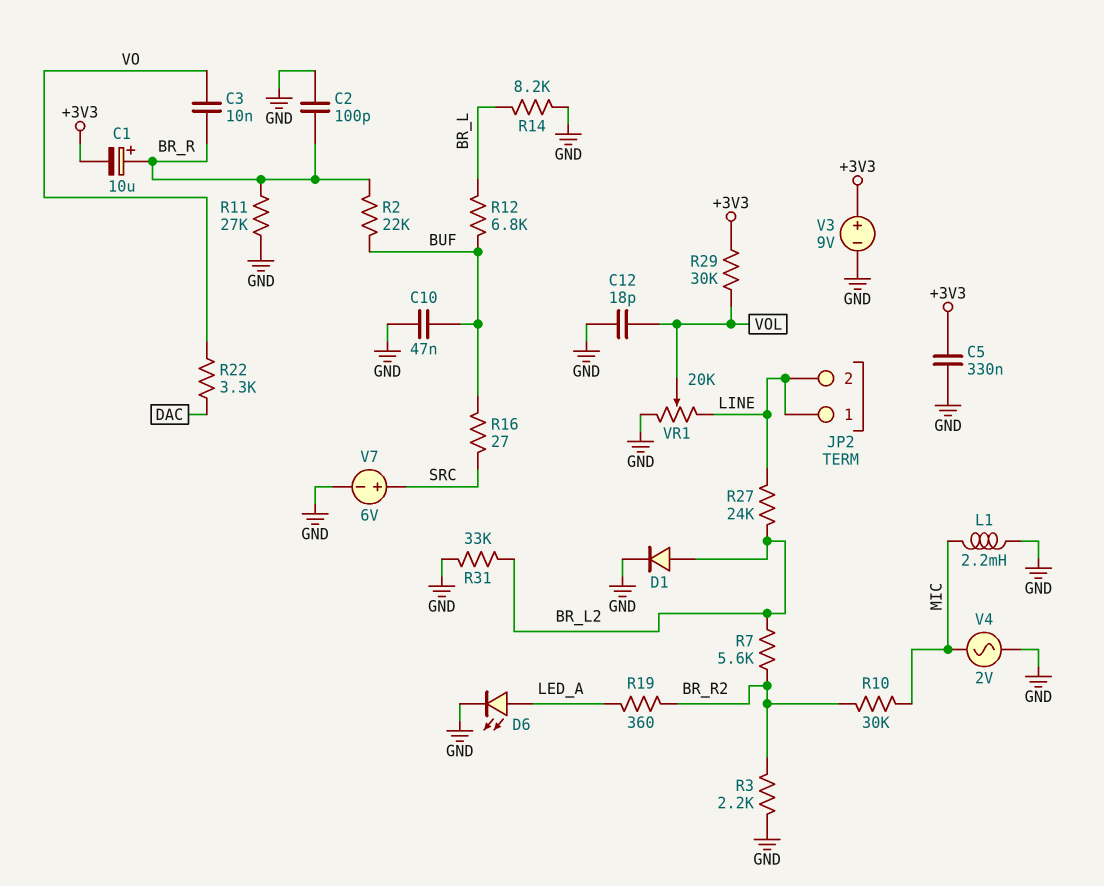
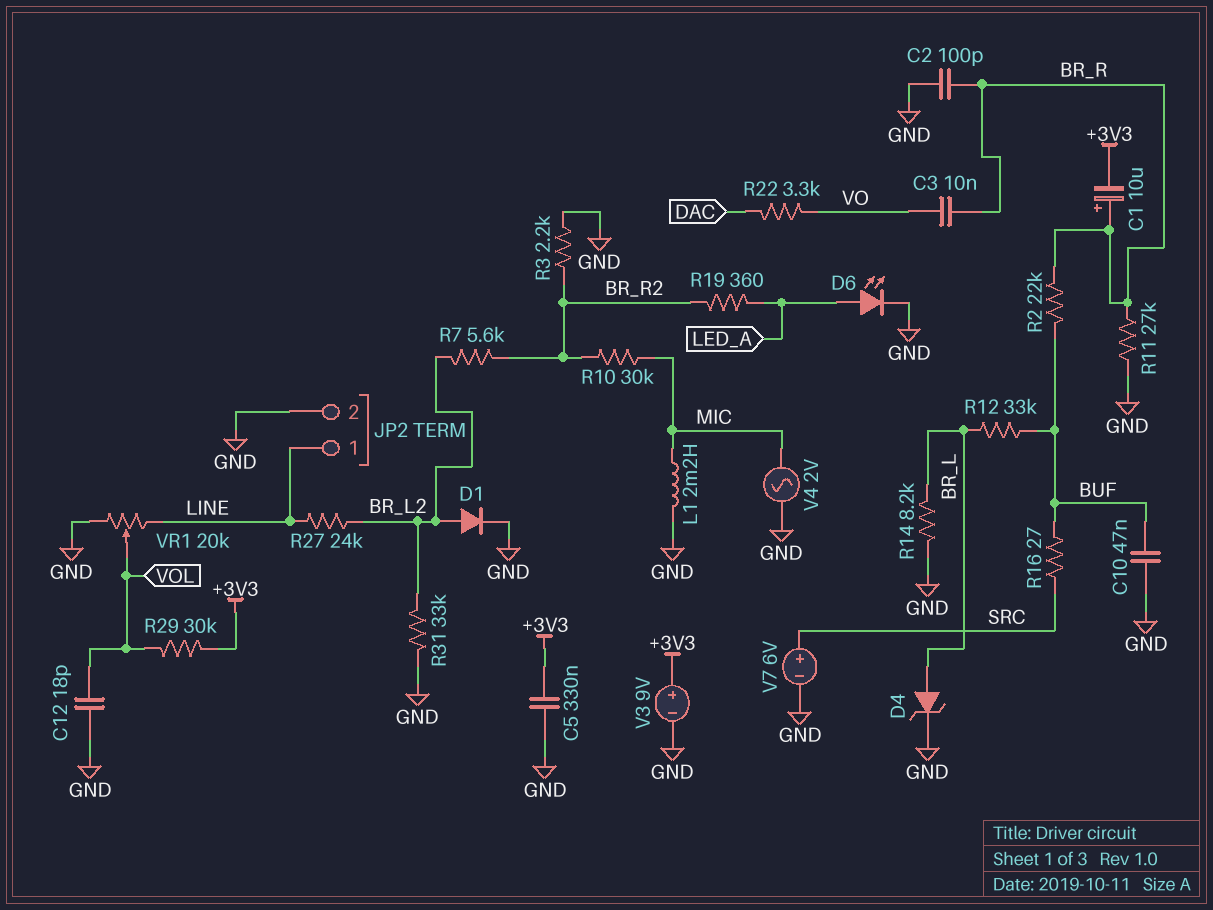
D4: none -> zener (A BR_L, K GND)
JP2 pin 2: LINE -> GND
R12: 6.8k (BR_L, BUF) -> 33k (BR_L, BUF)

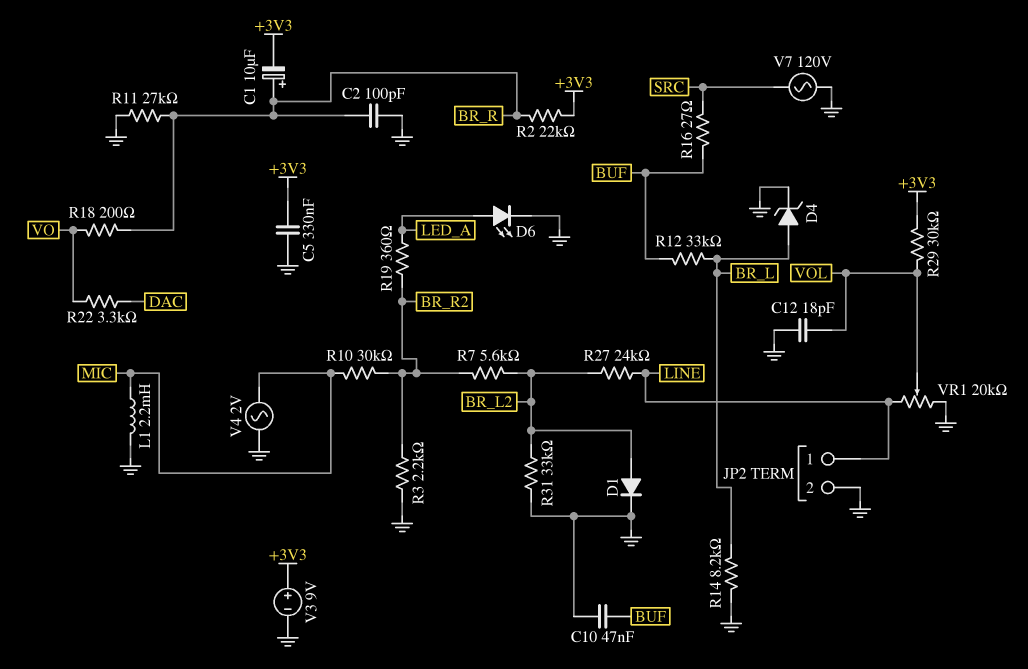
C3: 10nF (BR_R, VO) -> none
R2: 22k (BR_R, BUF) -> 22k (+3V3, BR_R)
R18: none -> 200 (BR_R, VO)
V7: 6V (plus SRC, minus GND) -> AC 120V (GND, SRC)

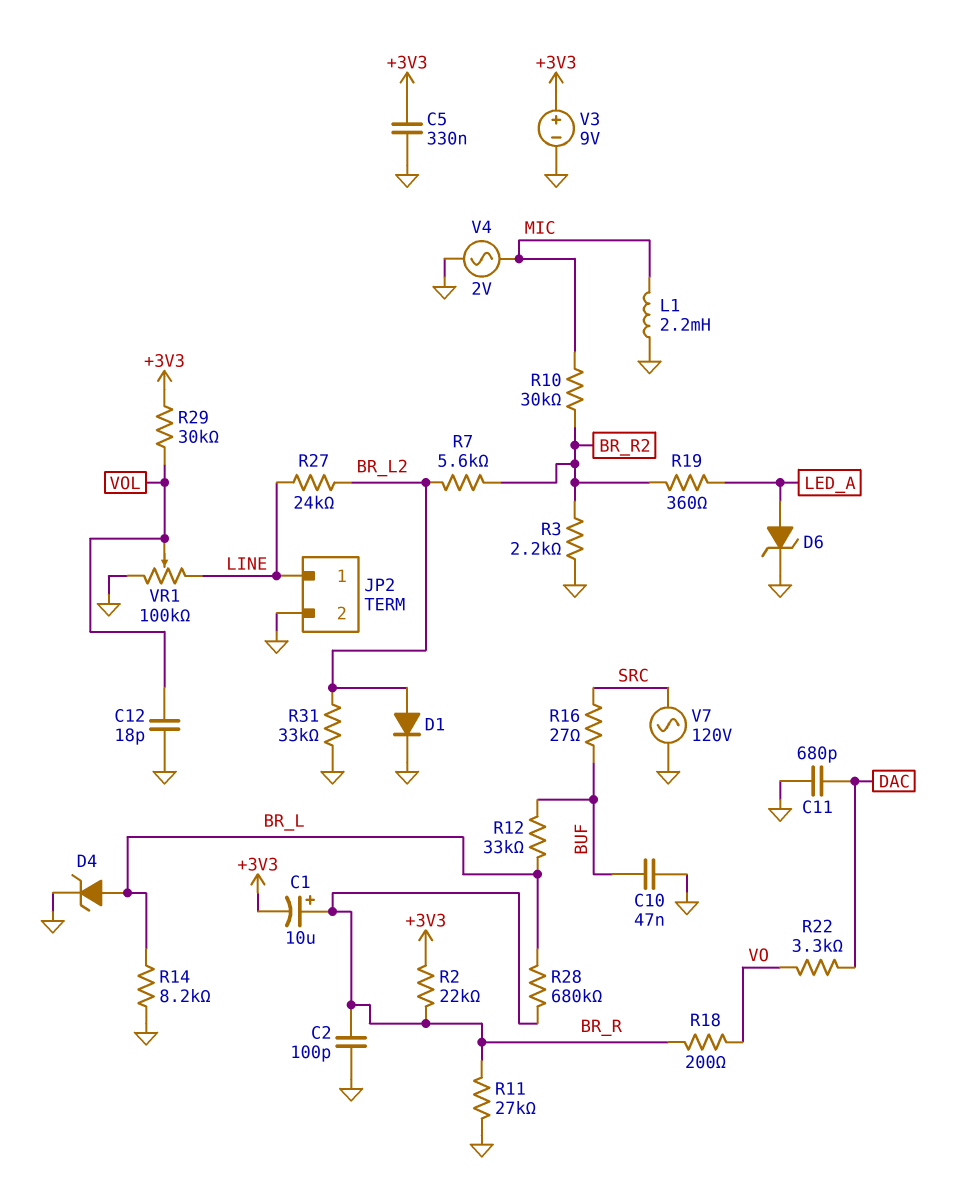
C11: none -> 680pF (DAC, GND)
D6: LED (A LED_A, K GND) -> zener (A LED_A, K GND)
R28: none -> 680k (BR_L, BR_R)
VR1: 20k (GND, LINE, wiper VOL) -> 100k (GND, LINE, wiper VOL)

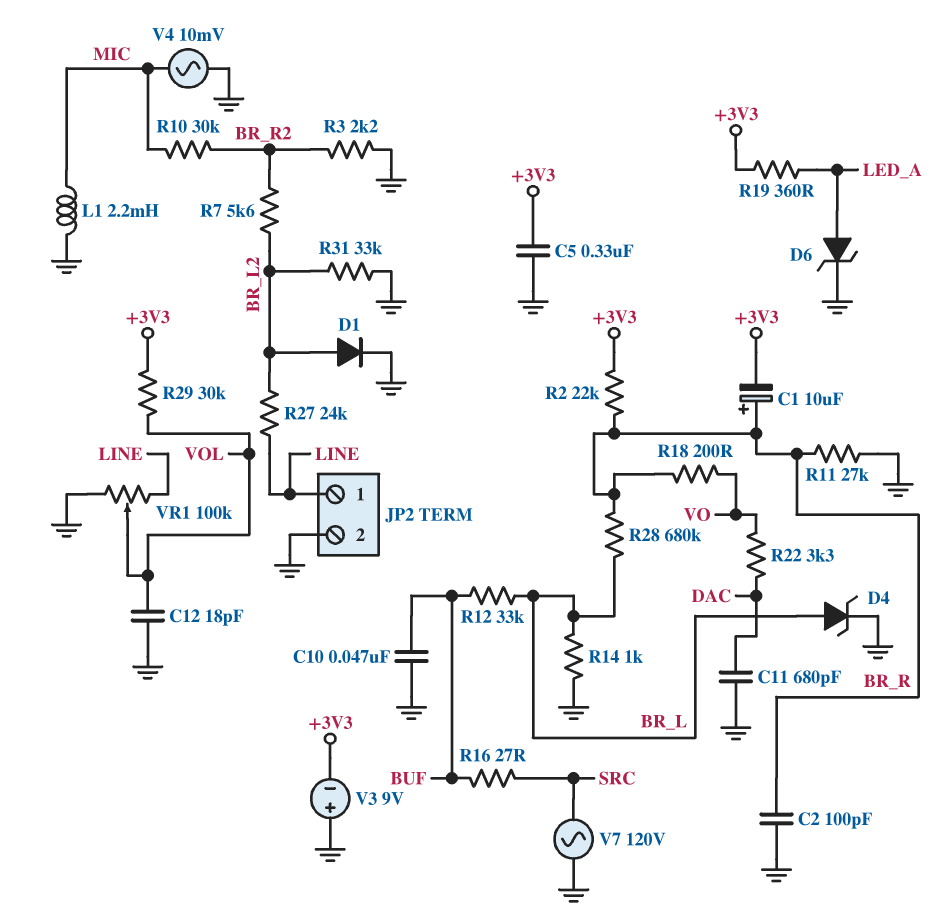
R14: 8.2k (BR_L, GND) -> 1k (BR_L, GND)
R19: 360 (BR_R2, LED_A) -> 360 (+3V3, LED_A)
V3: 9V (plus +3V3, minus GND) -> 9V (plus GND, minus +3V3)
V4: AC 2V (GND, MIC) -> AC 10mV (GND, MIC)

